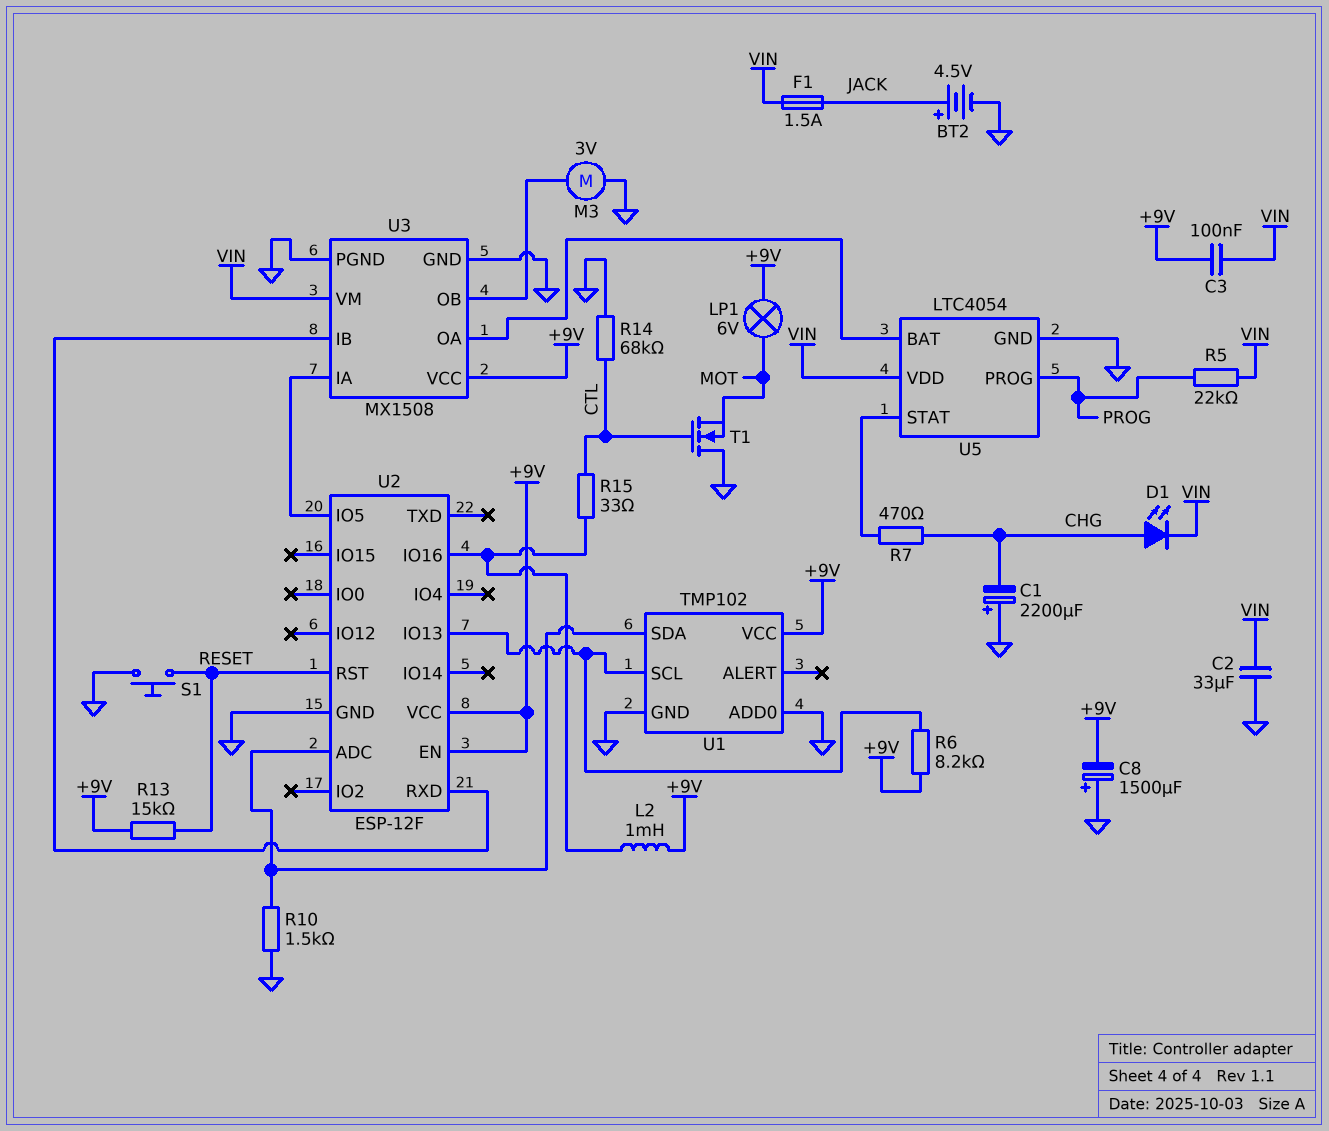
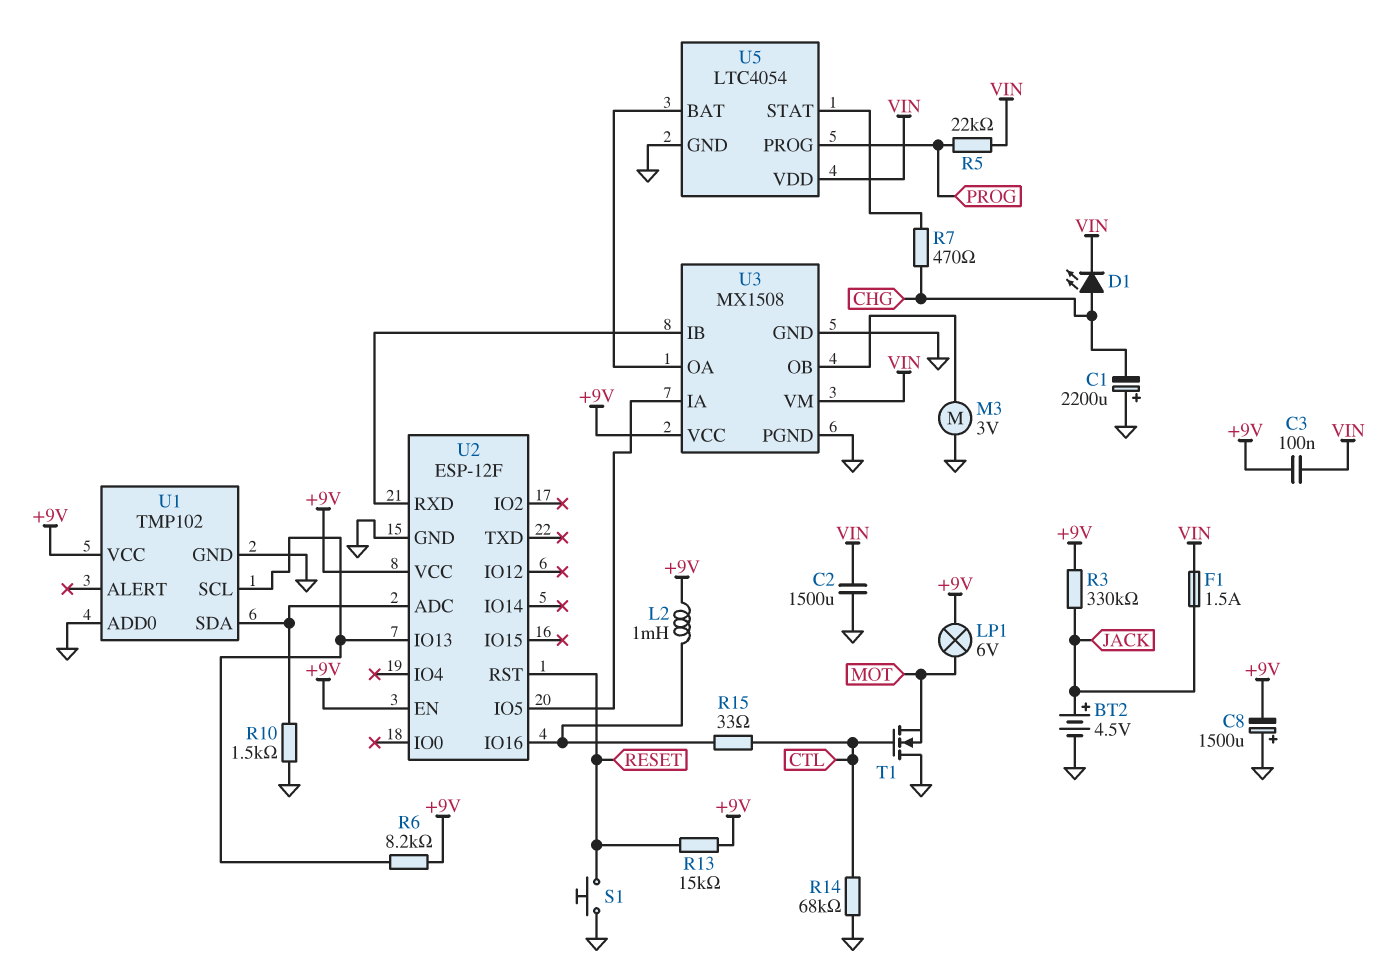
C2: 33uF (GND, VIN) -> 1500uF (GND, VIN)
R3: none -> 330k (+9V, JACK)

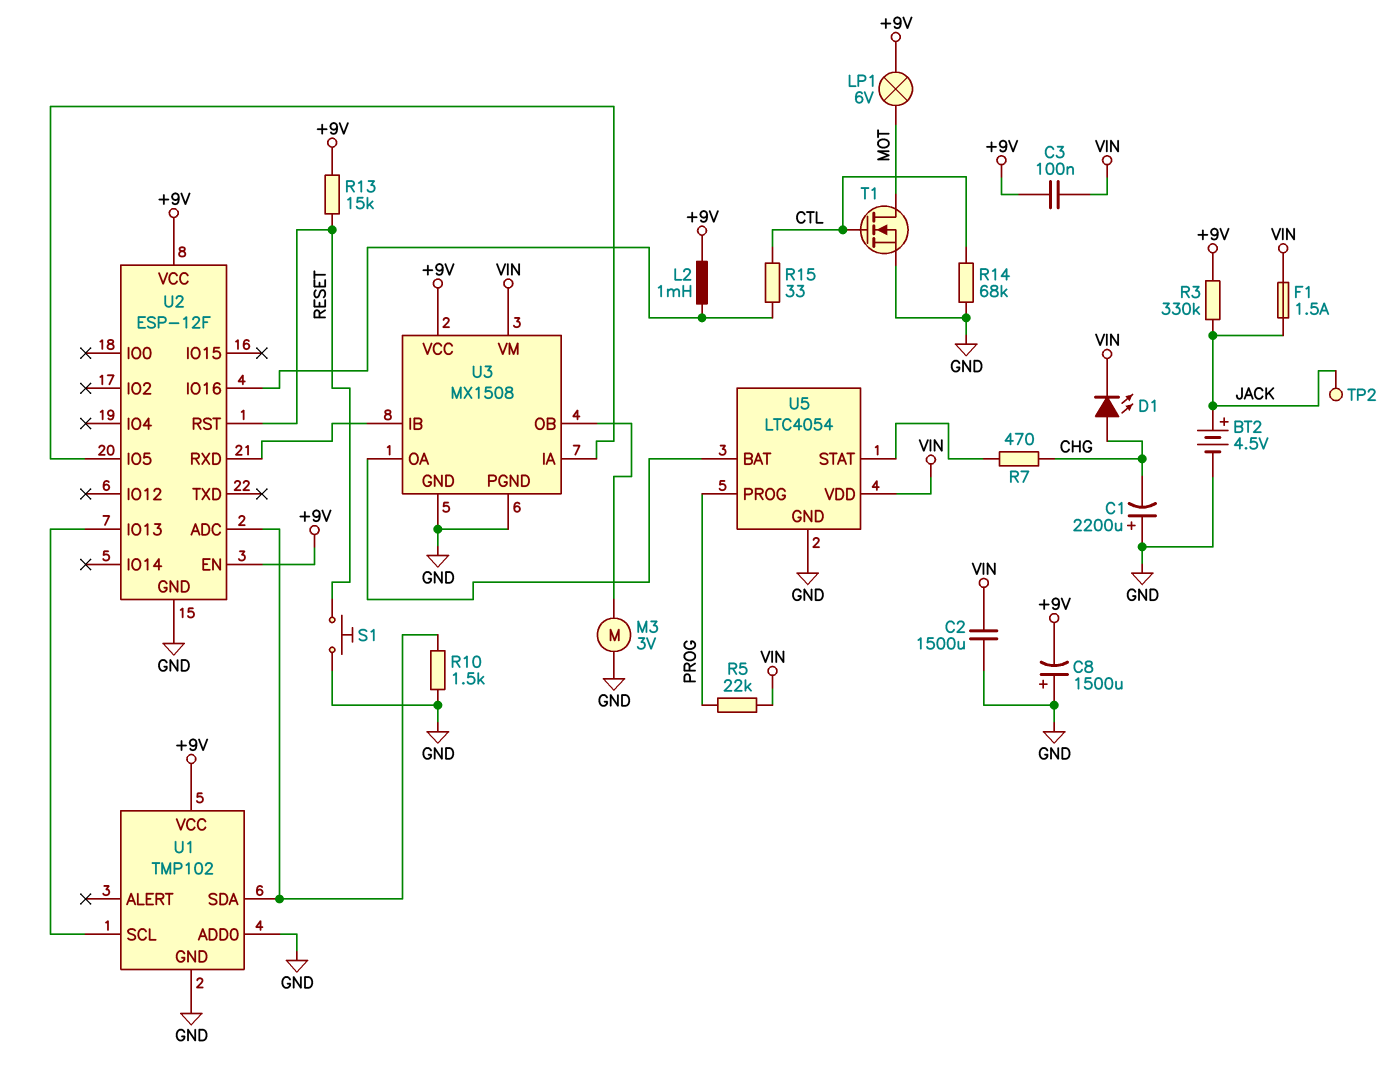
R6: 8.2k (+9V, U1/SCL) -> none
T1: NMOS (G CTL, D GND, S MOT) -> NMOS (G CTL, D MOT, S GND)
TP2: none -> test point (JACK)

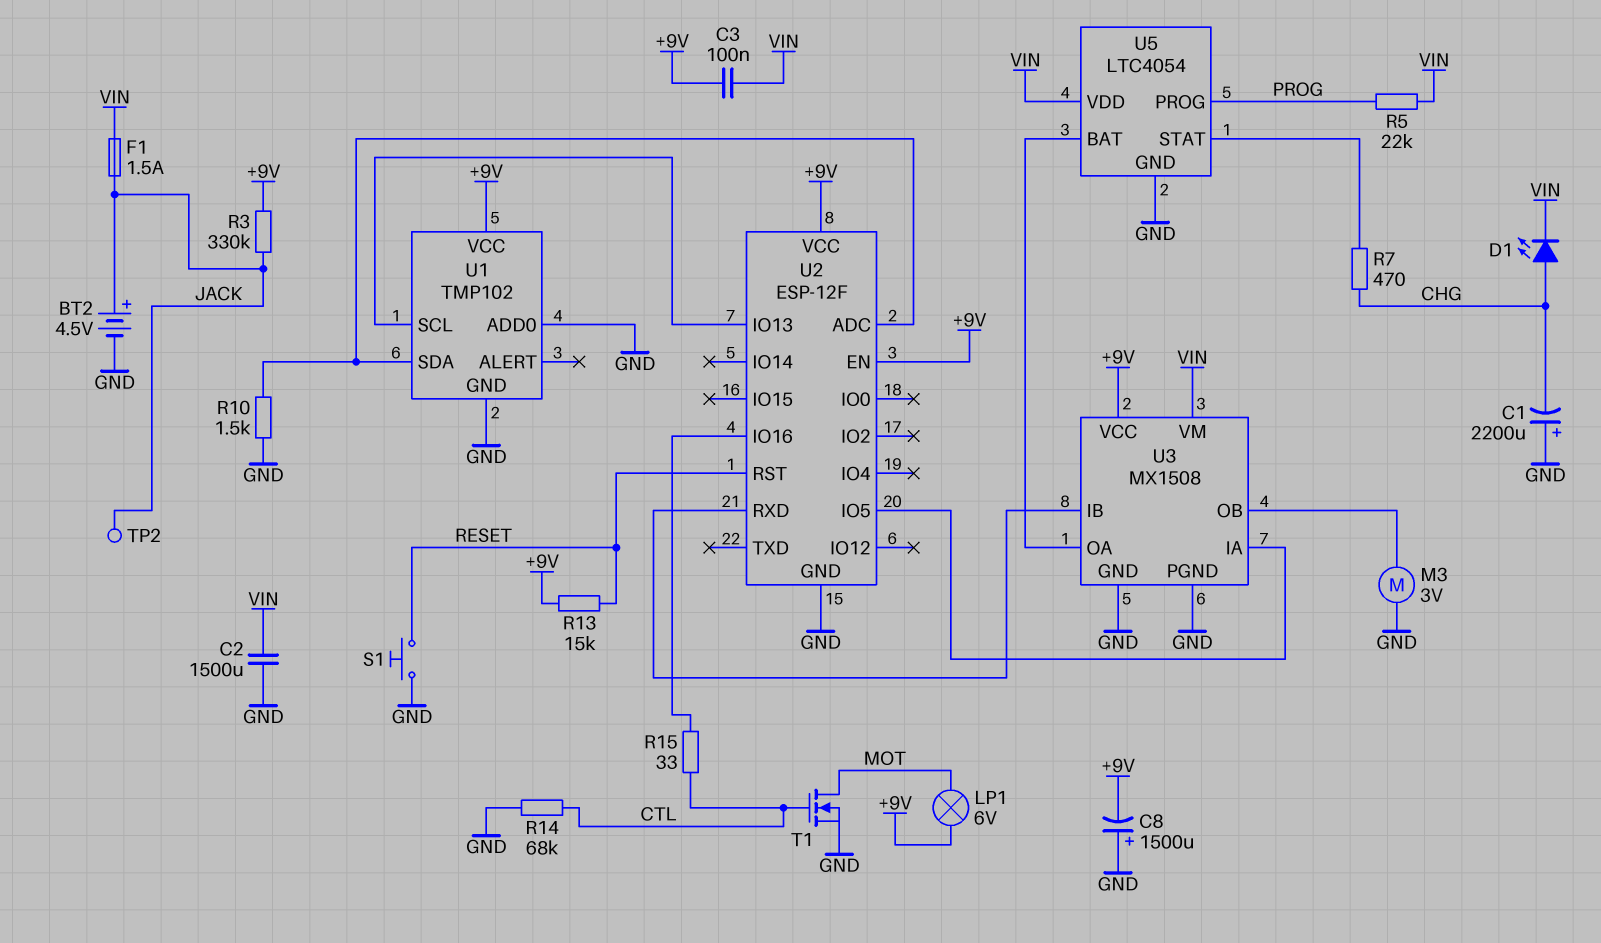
L2: 1mH (+9V, U2/IO16) -> none

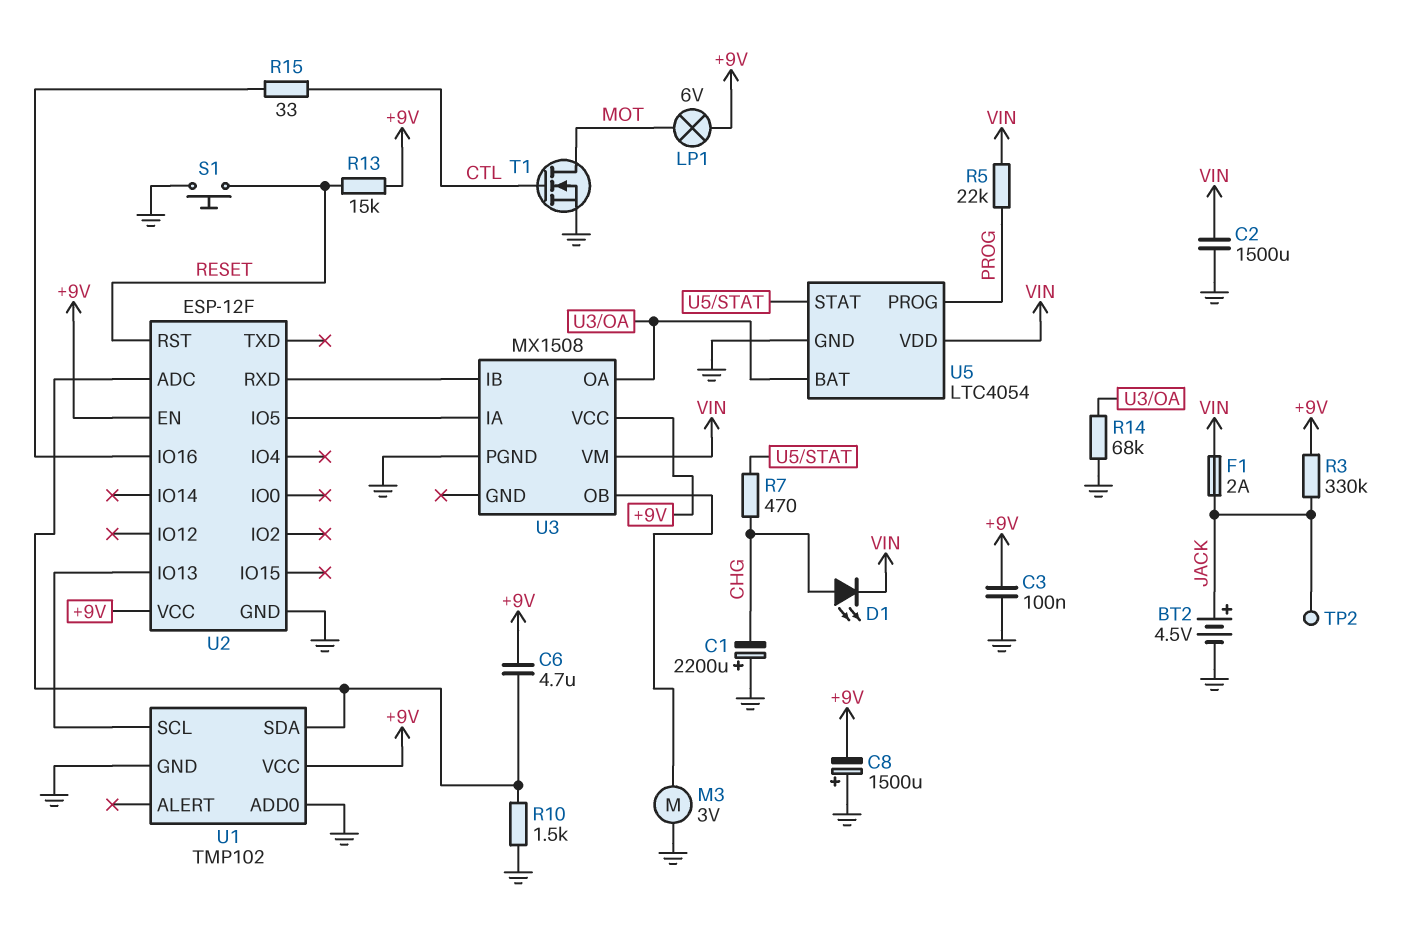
C3: 100nF (+9V, VIN) -> 100nF (+9V, GND)
C6: none -> 4.7uF (+9V, U1/SDA)
F1: 1.5A (JACK, VIN) -> 2A (JACK, VIN)
R14: 68k (CTL, GND) -> 68k (GND, U3/OA)
U3 pin GND: GND -> none

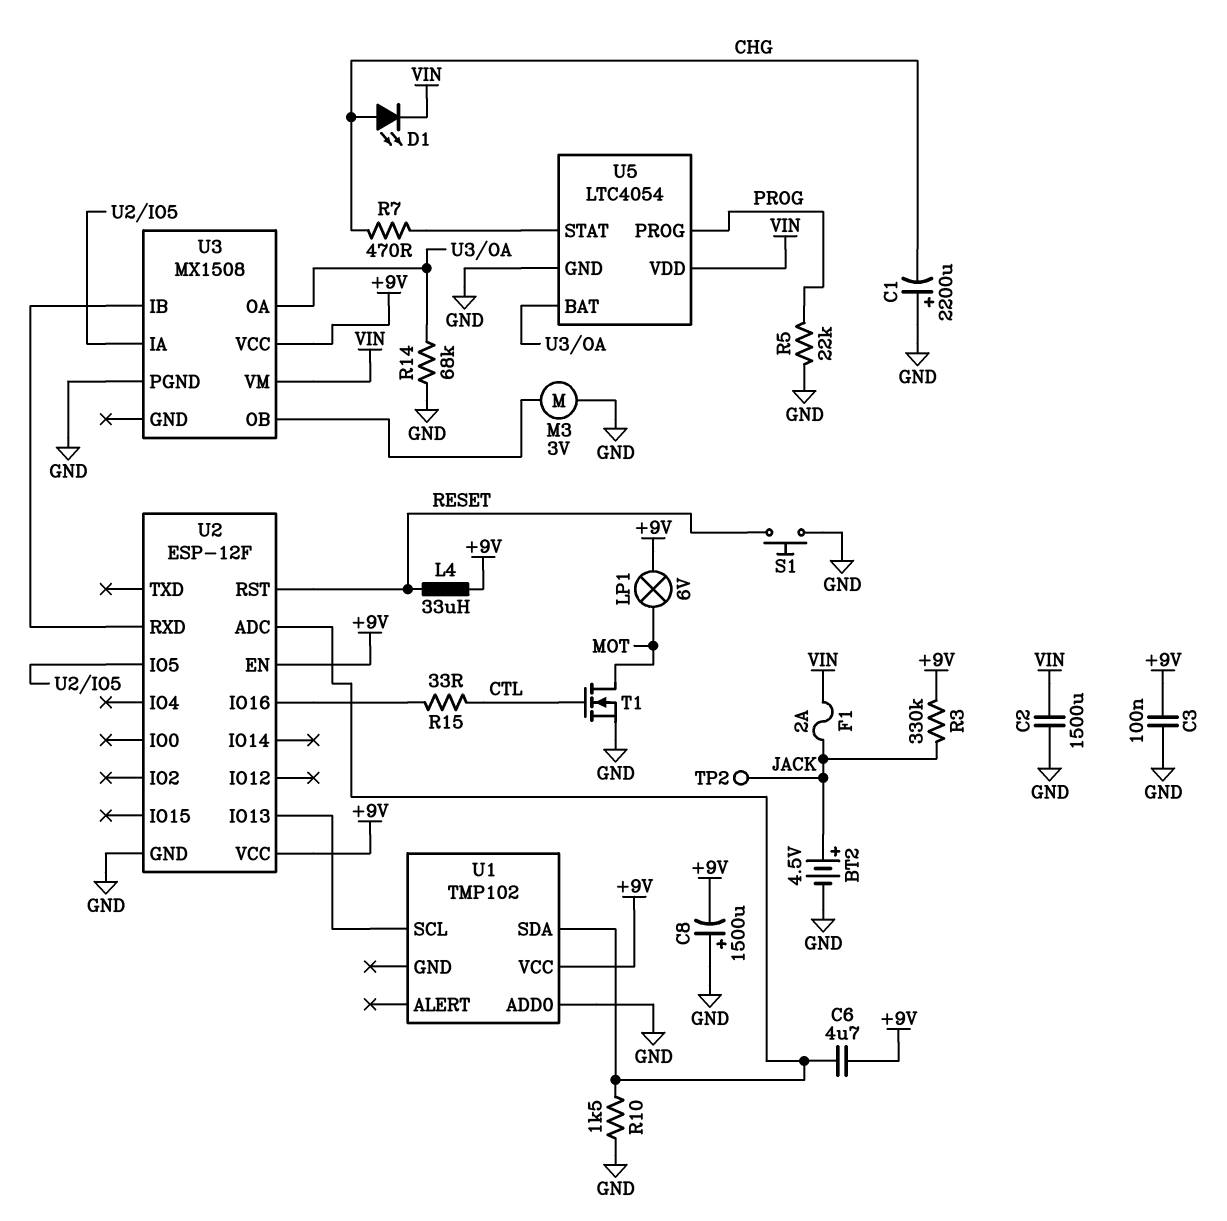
L4: none -> 33uH (+9V, RESET)
R5: 22k (PROG, VIN) -> 22k (GND, PROG)
R13: 15k (+9V, RESET) -> none
U1 pin GND: GND -> none

